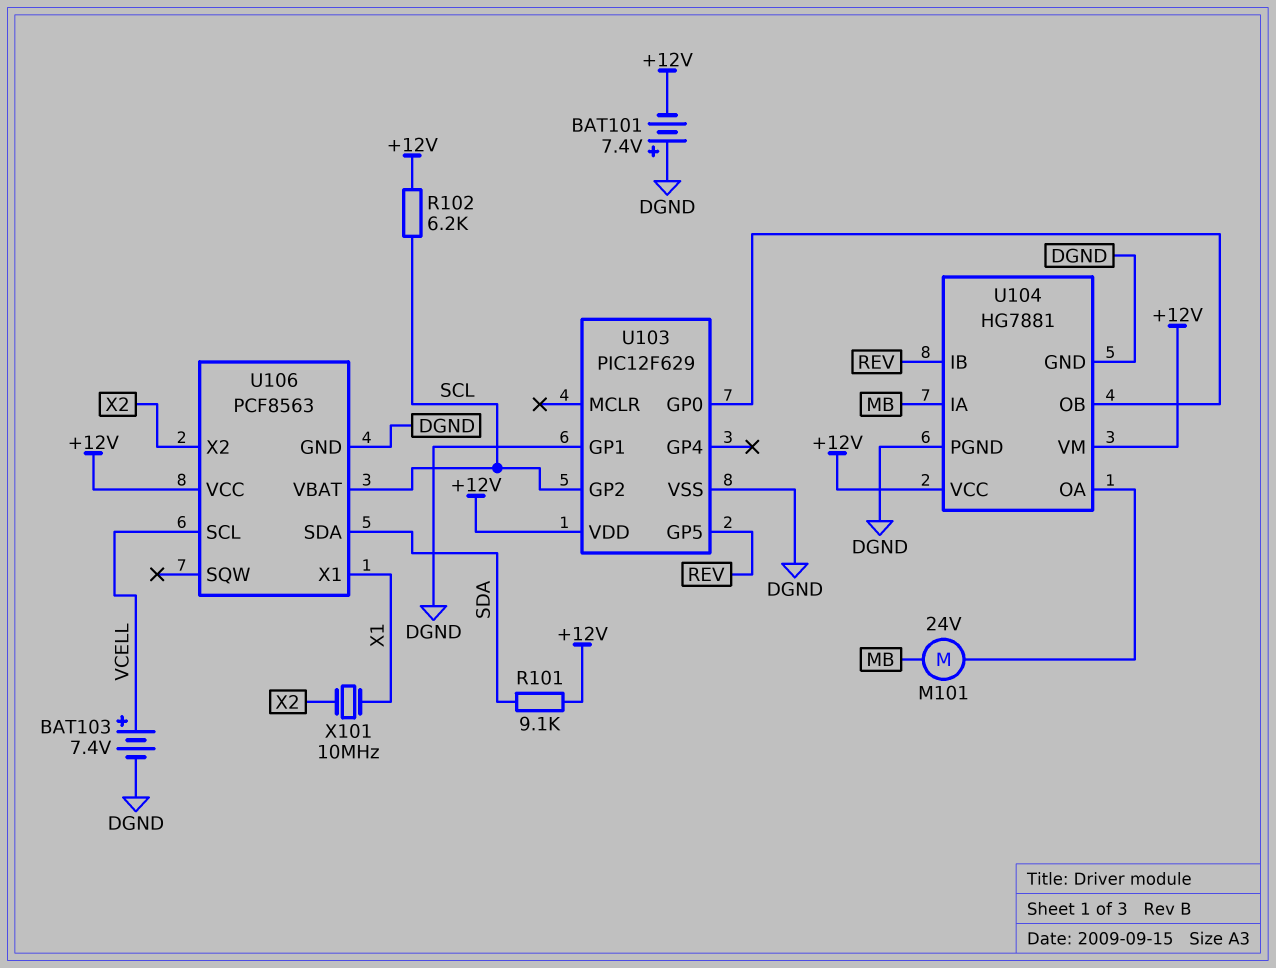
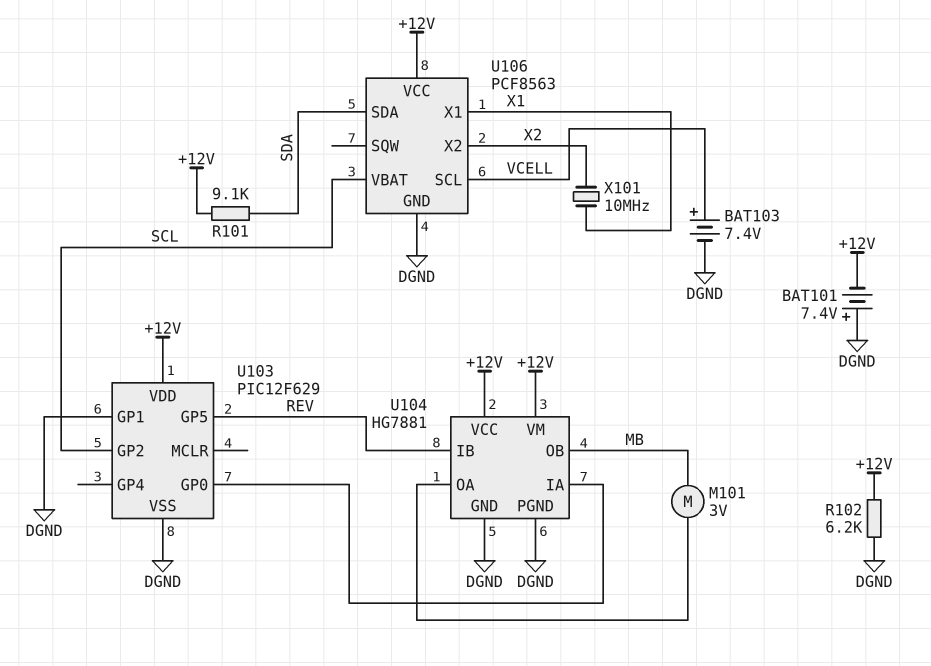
M101: motor 24V (MB, U104/OA) -> motor 3V (MB, U104/OA)
R102: 6.2k (+12V, SCL) -> 6.2k (+12V, DGND)
U104 pin IA: MB -> U103/GP0
U104 pin OB: U103/GP0 -> MB

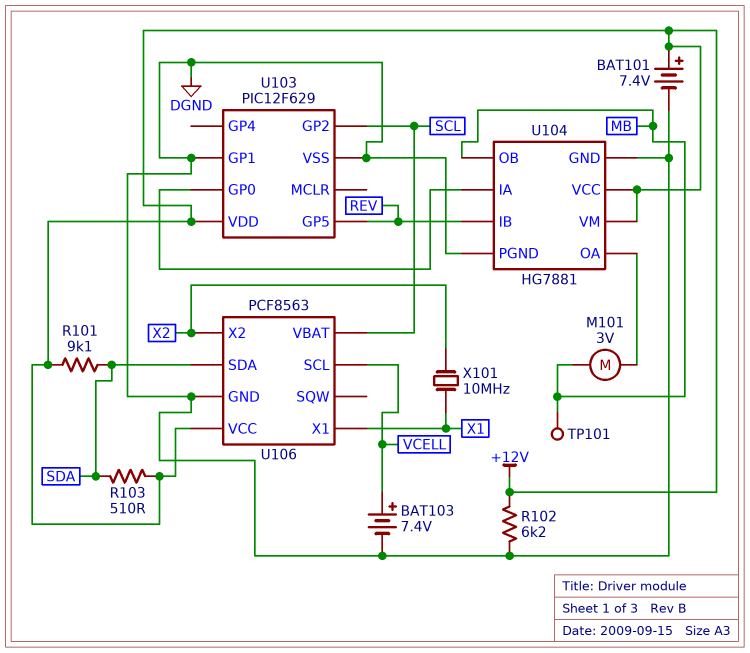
BAT101: 7.4V (plus DGND, minus +12V) -> 7.4V (plus +12V, minus DGND)
R103: none -> 510 (+12V, SDA)
TP101: none -> test point (MB)

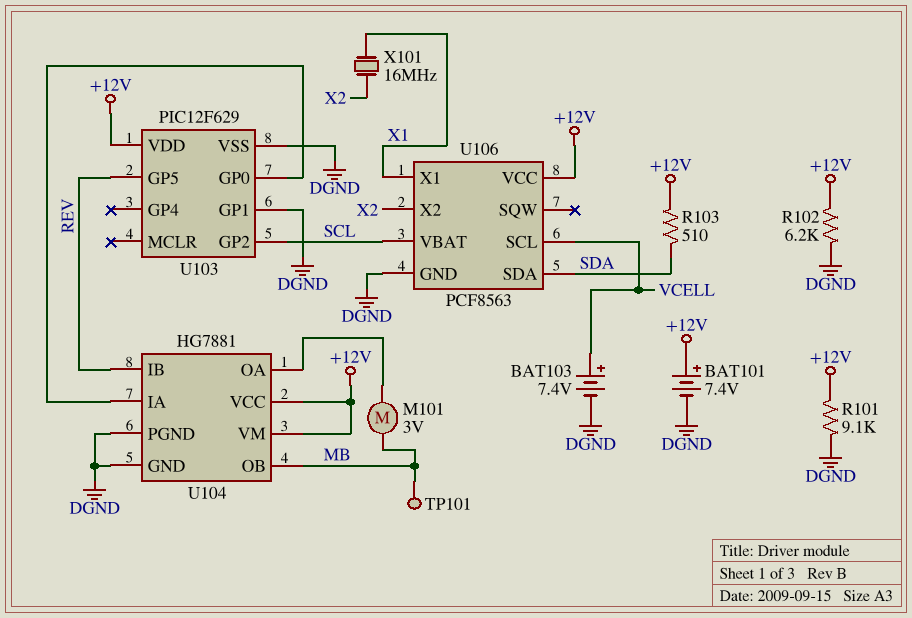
R101: 9.1k (+12V, SDA) -> 9.1k (+12V, DGND)
X101: 10MHz (X1, X2) -> 16MHz (X1, X2)

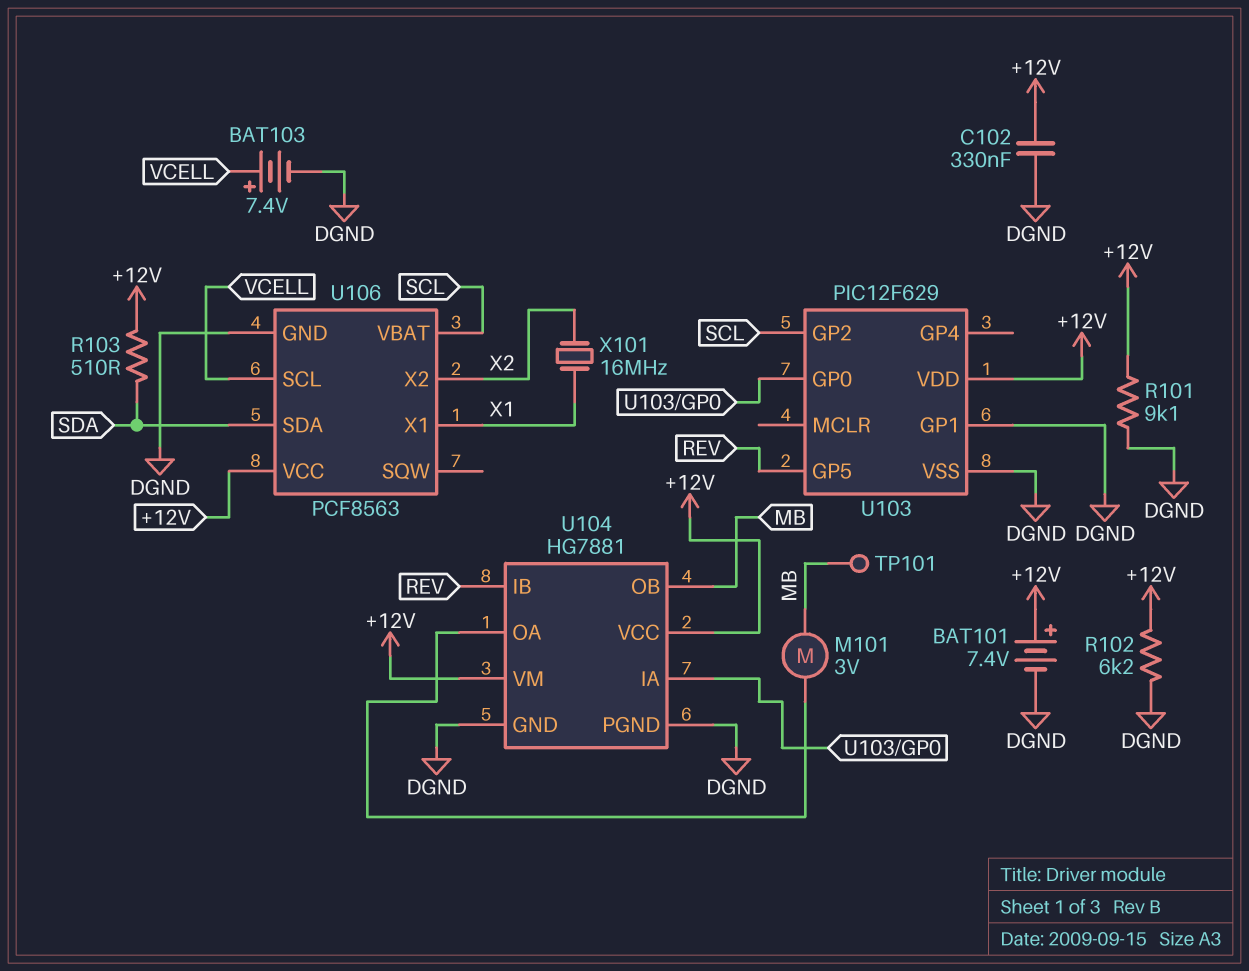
C102: none -> 330nF (+12V, DGND)

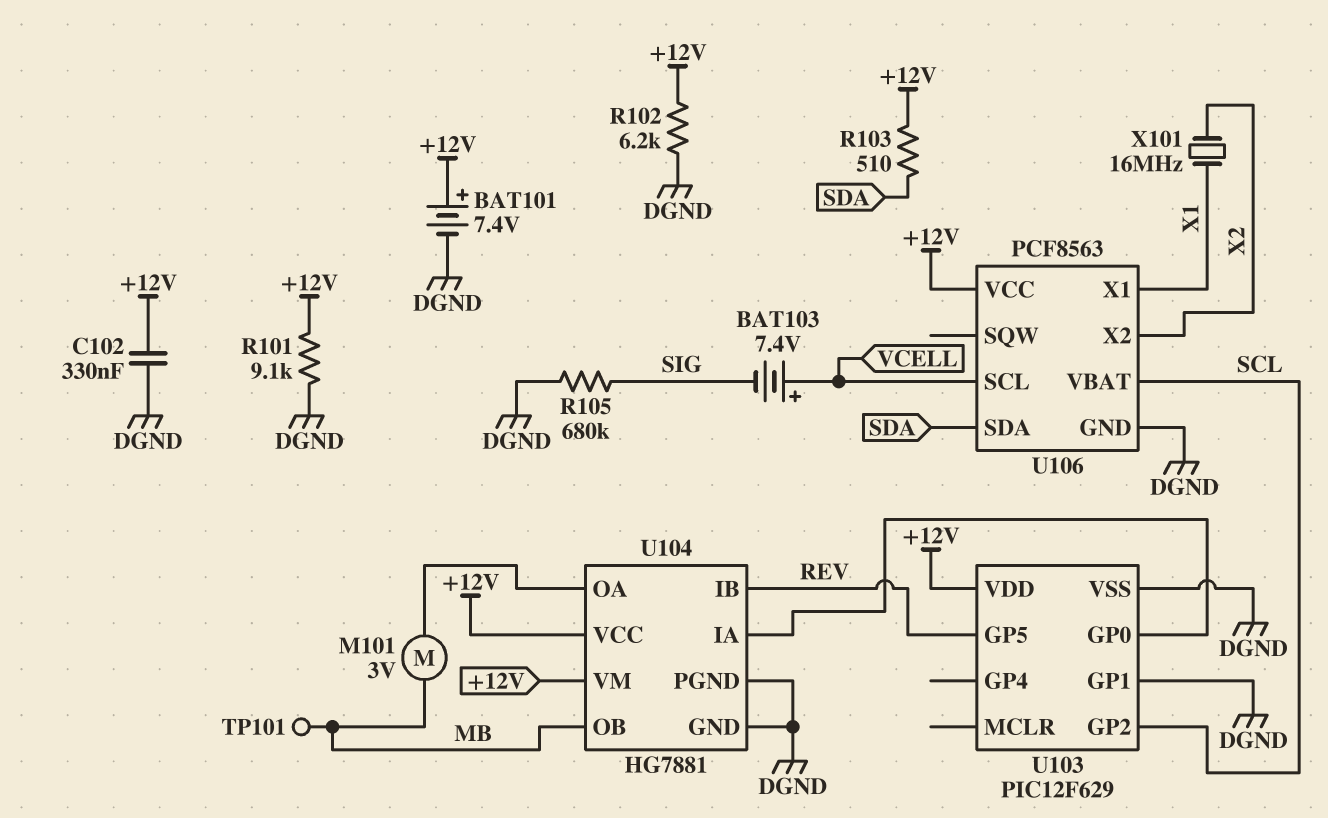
BAT103: 7.4V (plus VCELL, minus DGND) -> 7.4V (plus VCELL, minus SIG)
R105: none -> 680k (DGND, SIG)

